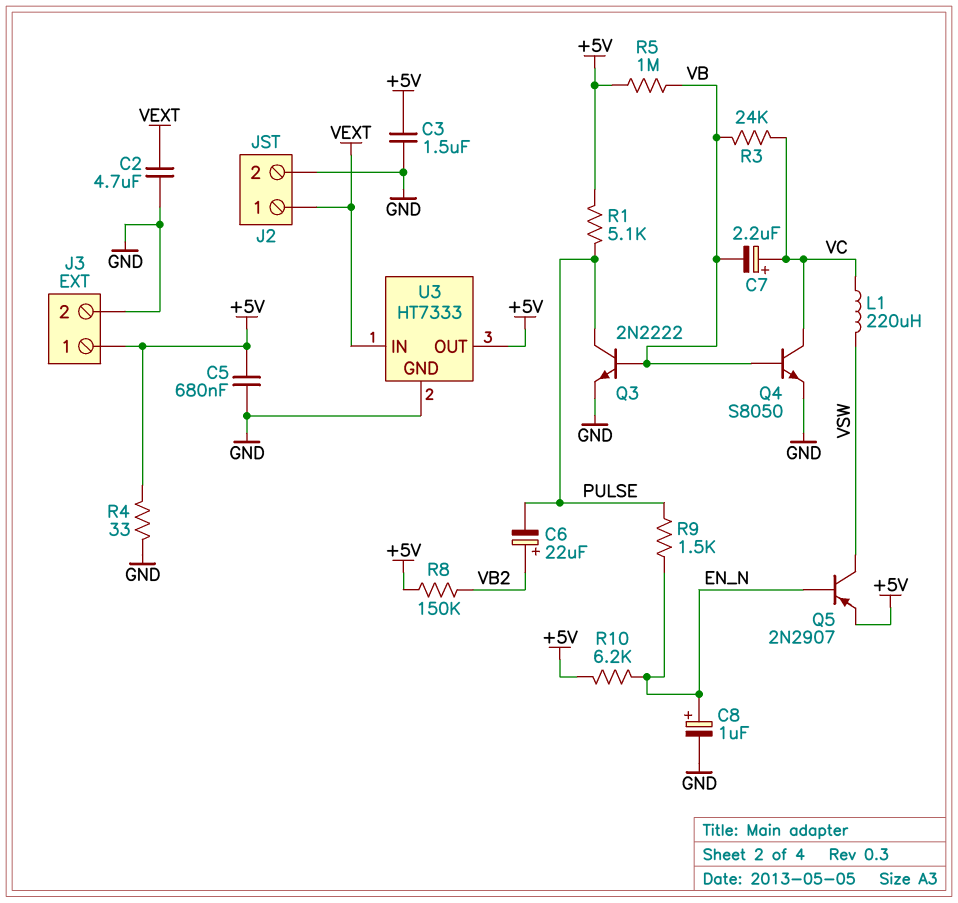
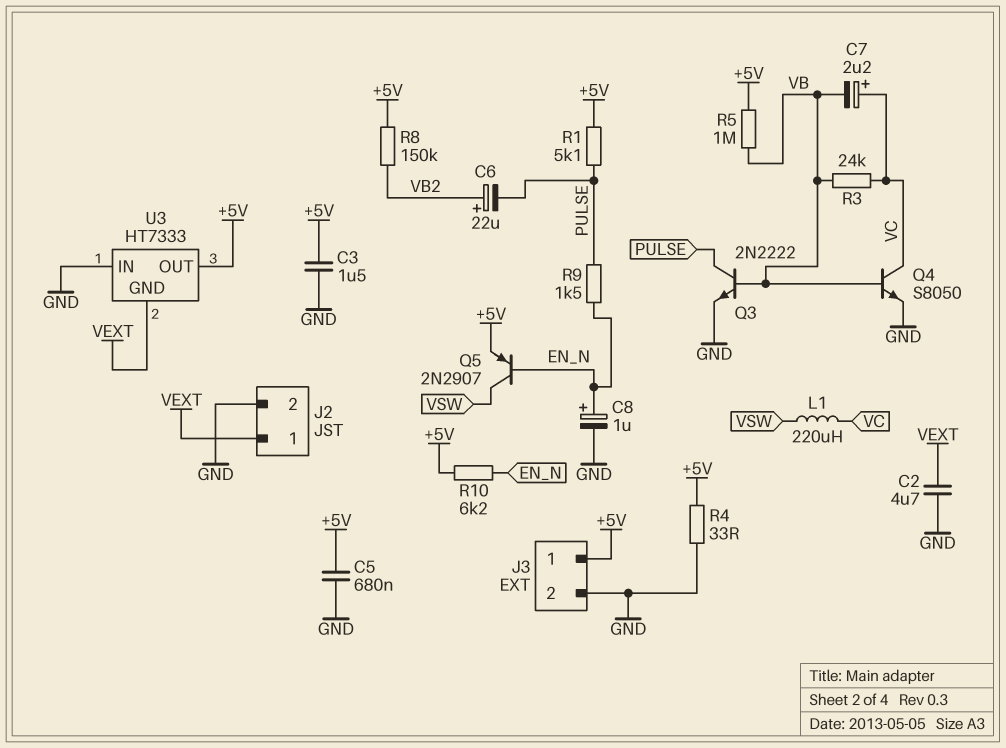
U3 pin GND: GND -> VEXT
U3 pin IN: VEXT -> GND

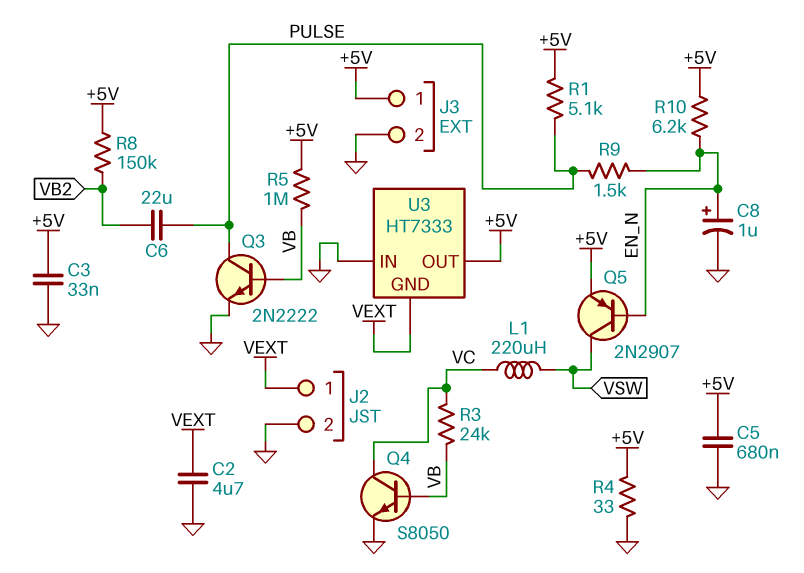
C3: 1.5uF (+5V, GND) -> 33nF (+5V, GND)
C6: 22uF (plus VB2, minus PULSE) -> 22uF (PULSE, VB2)
C7: 2.2uF (plus VC, minus VB) -> none

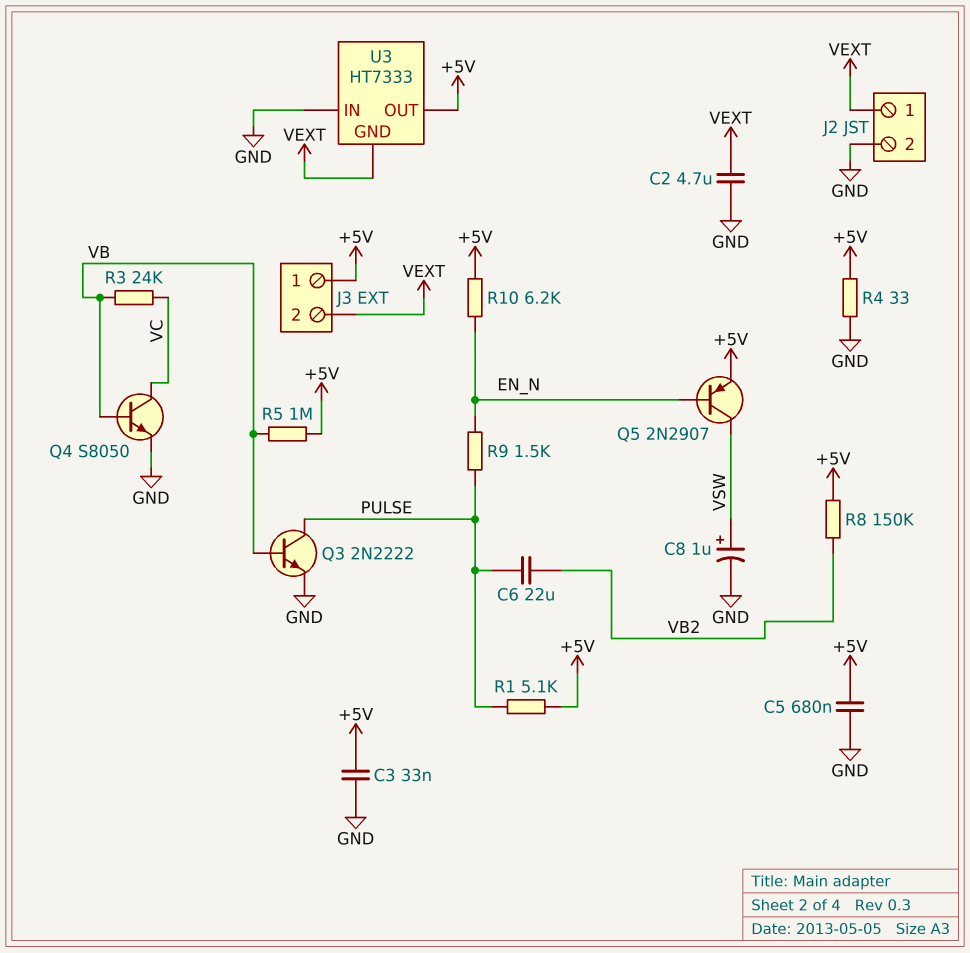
C8: 1uF (plus EN_N, minus GND) -> 1uF (plus VSW, minus GND)
J3 pin 2: GND -> VEXT
L1: 220uH (VC, VSW) -> none

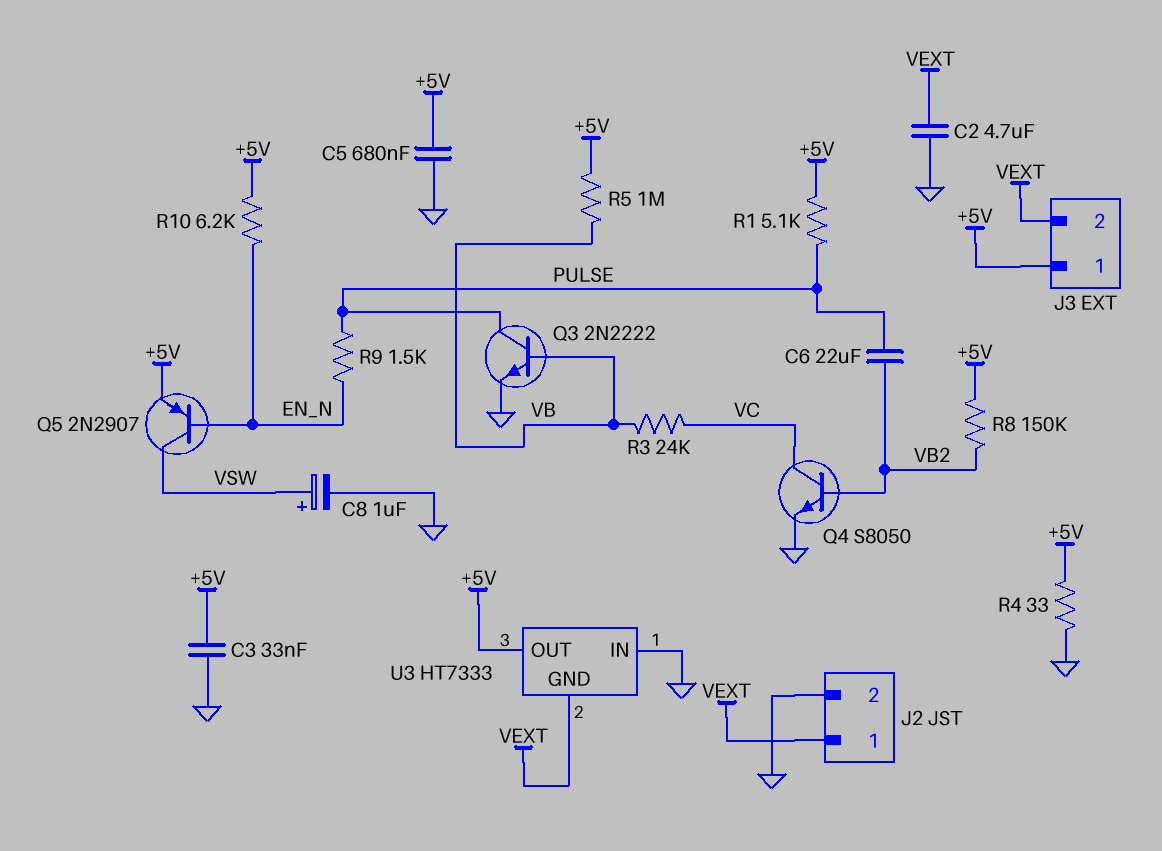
Q4: NPN S8050 (B VB, C VC, E GND) -> NPN S8050 (B VB2, C VC, E GND)

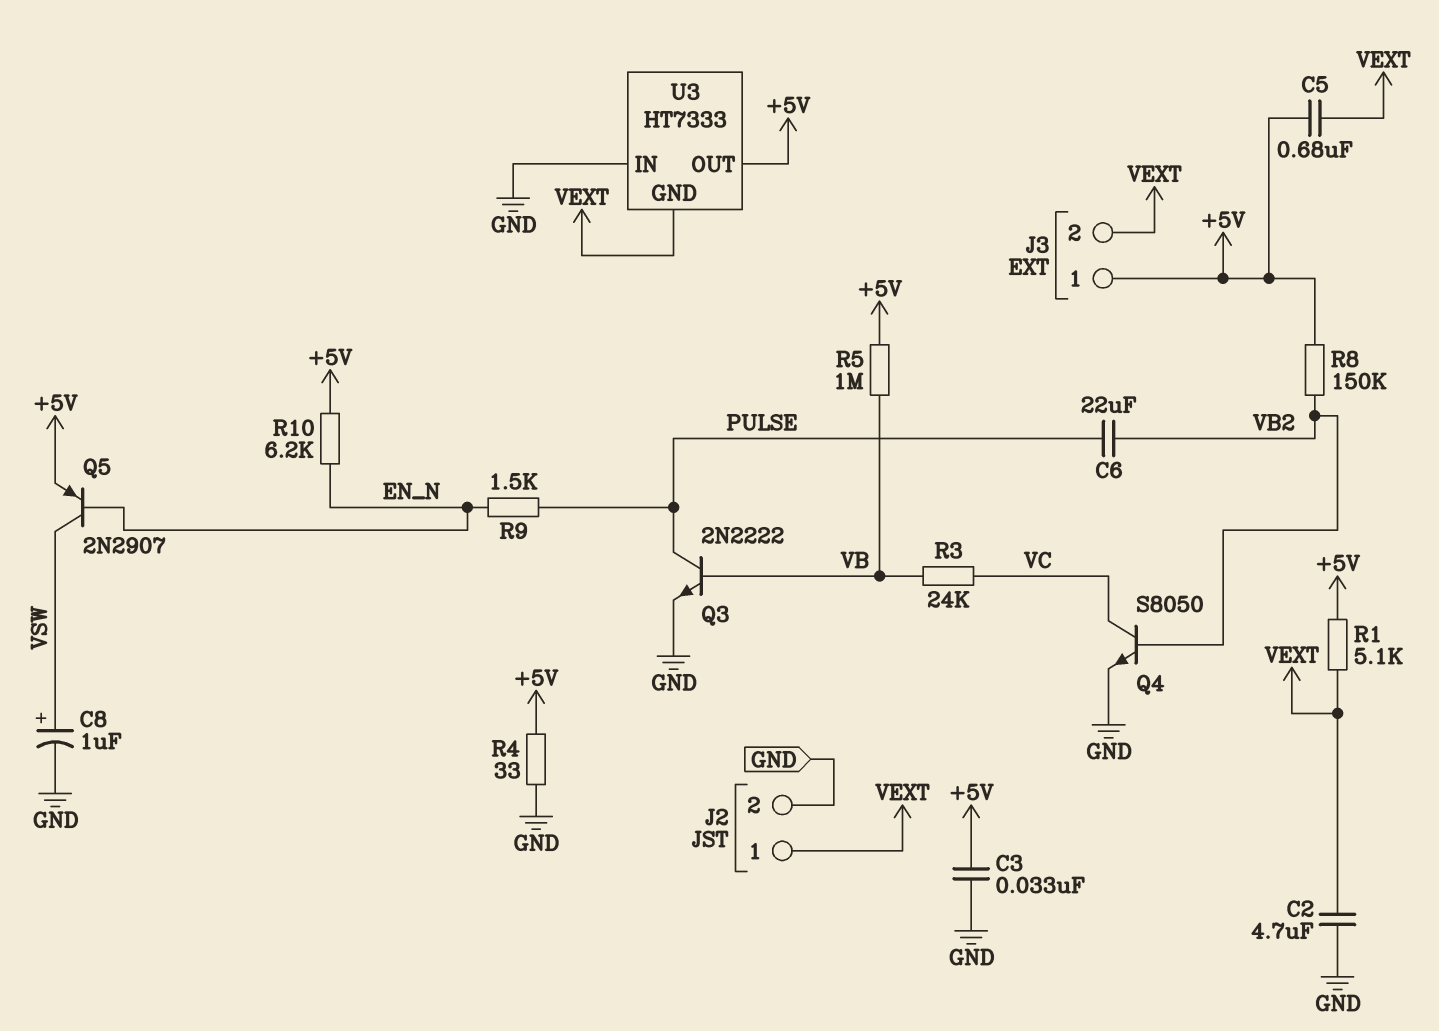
C5: 680nF (+5V, GND) -> 680nF (+5V, VEXT)
R1: 5.1k (+5V, PULSE) -> 5.1k (+5V, VEXT)

